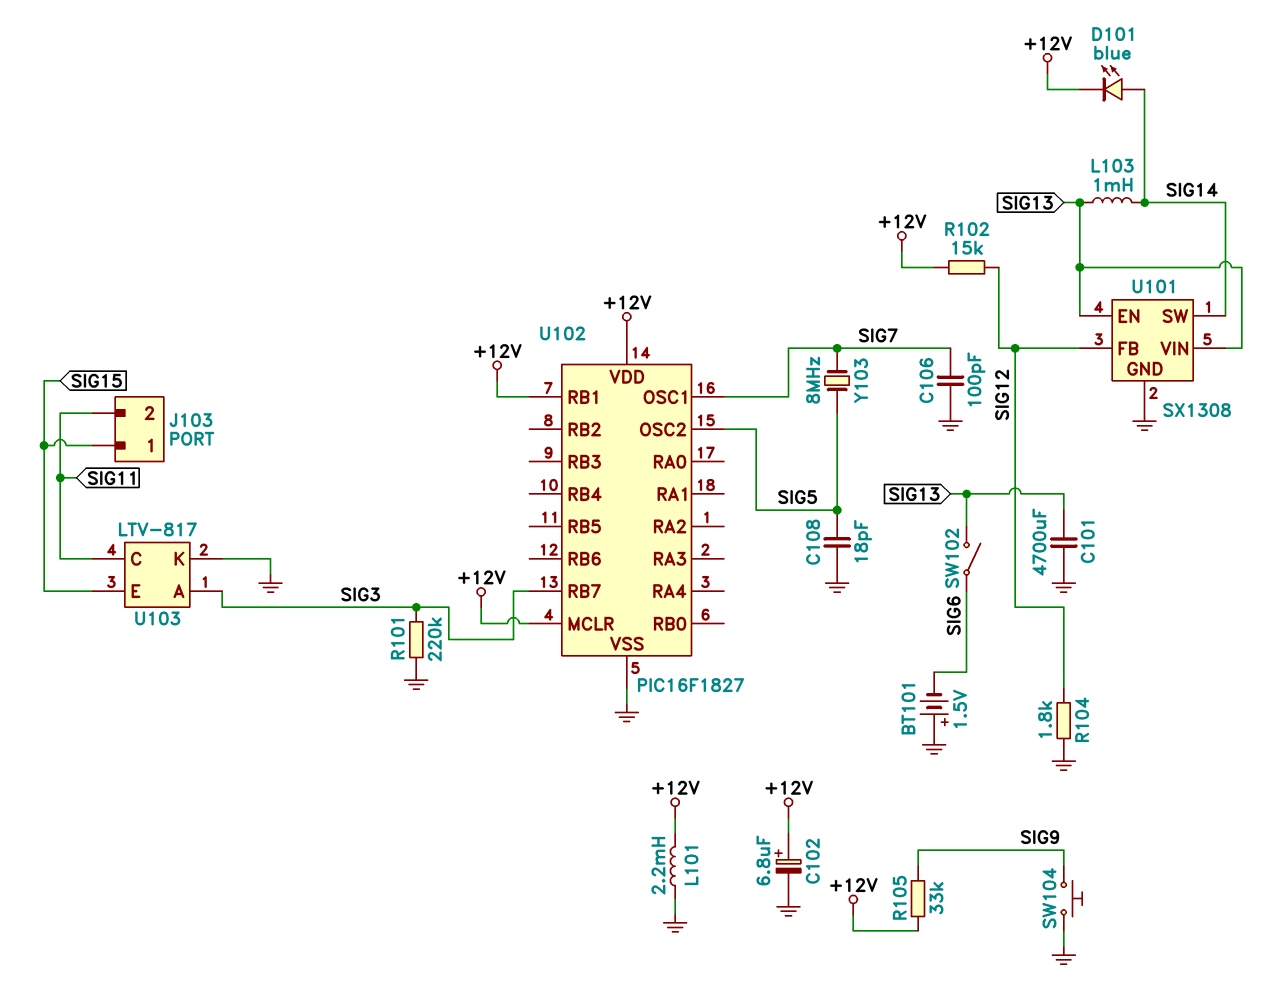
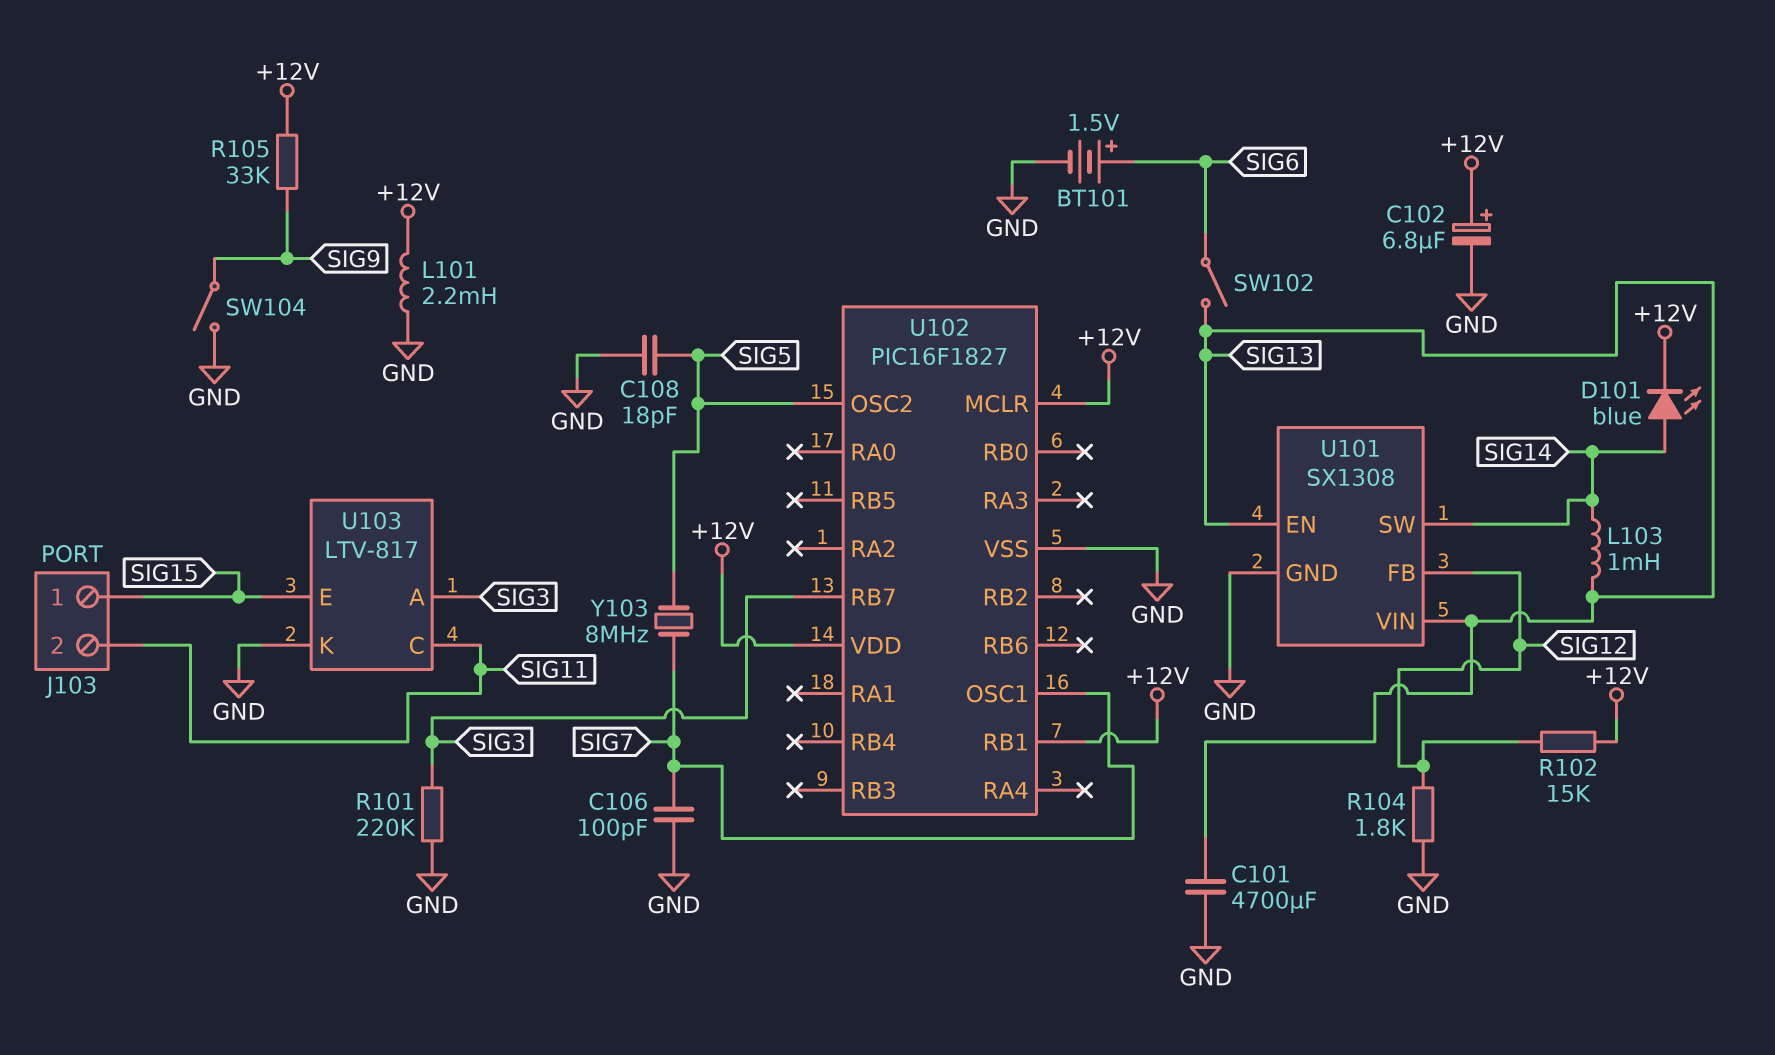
BT101: 1.5V (plus GND, minus SIG6) -> 1.5V (plus SIG6, minus GND)
SW104: button (GND, SIG9) -> switch (GND, SIG9)

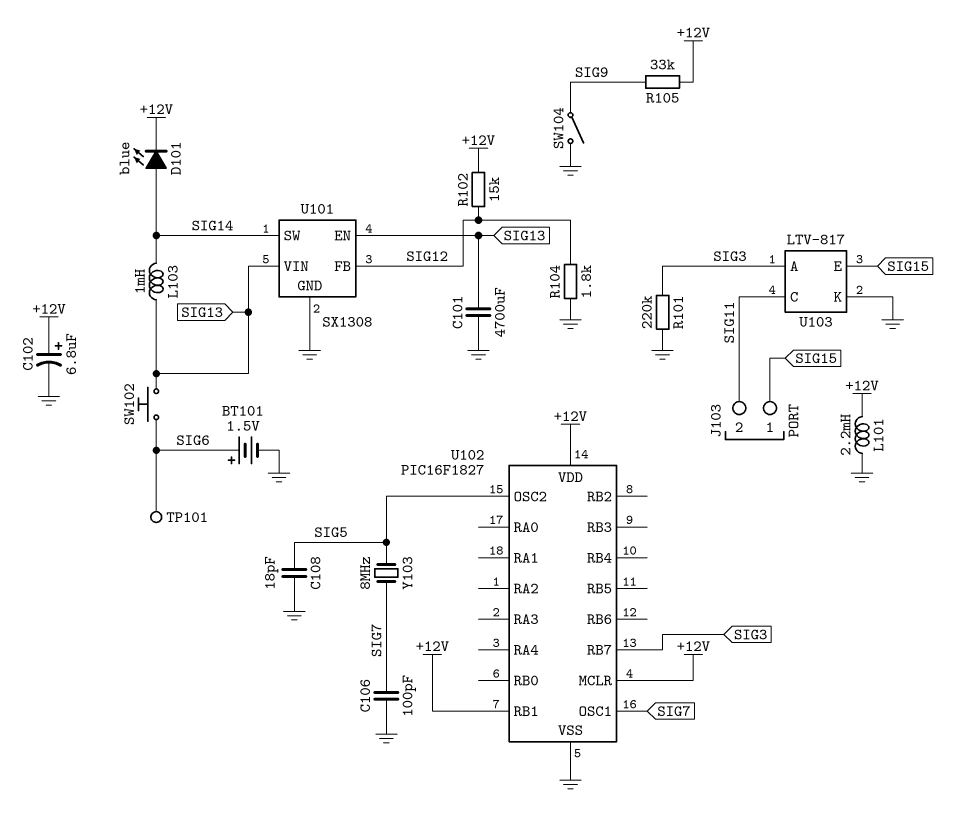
SW102: switch (SIG6, SIG13) -> button (SIG6, SIG13)
TP101: none -> test point (SIG6)

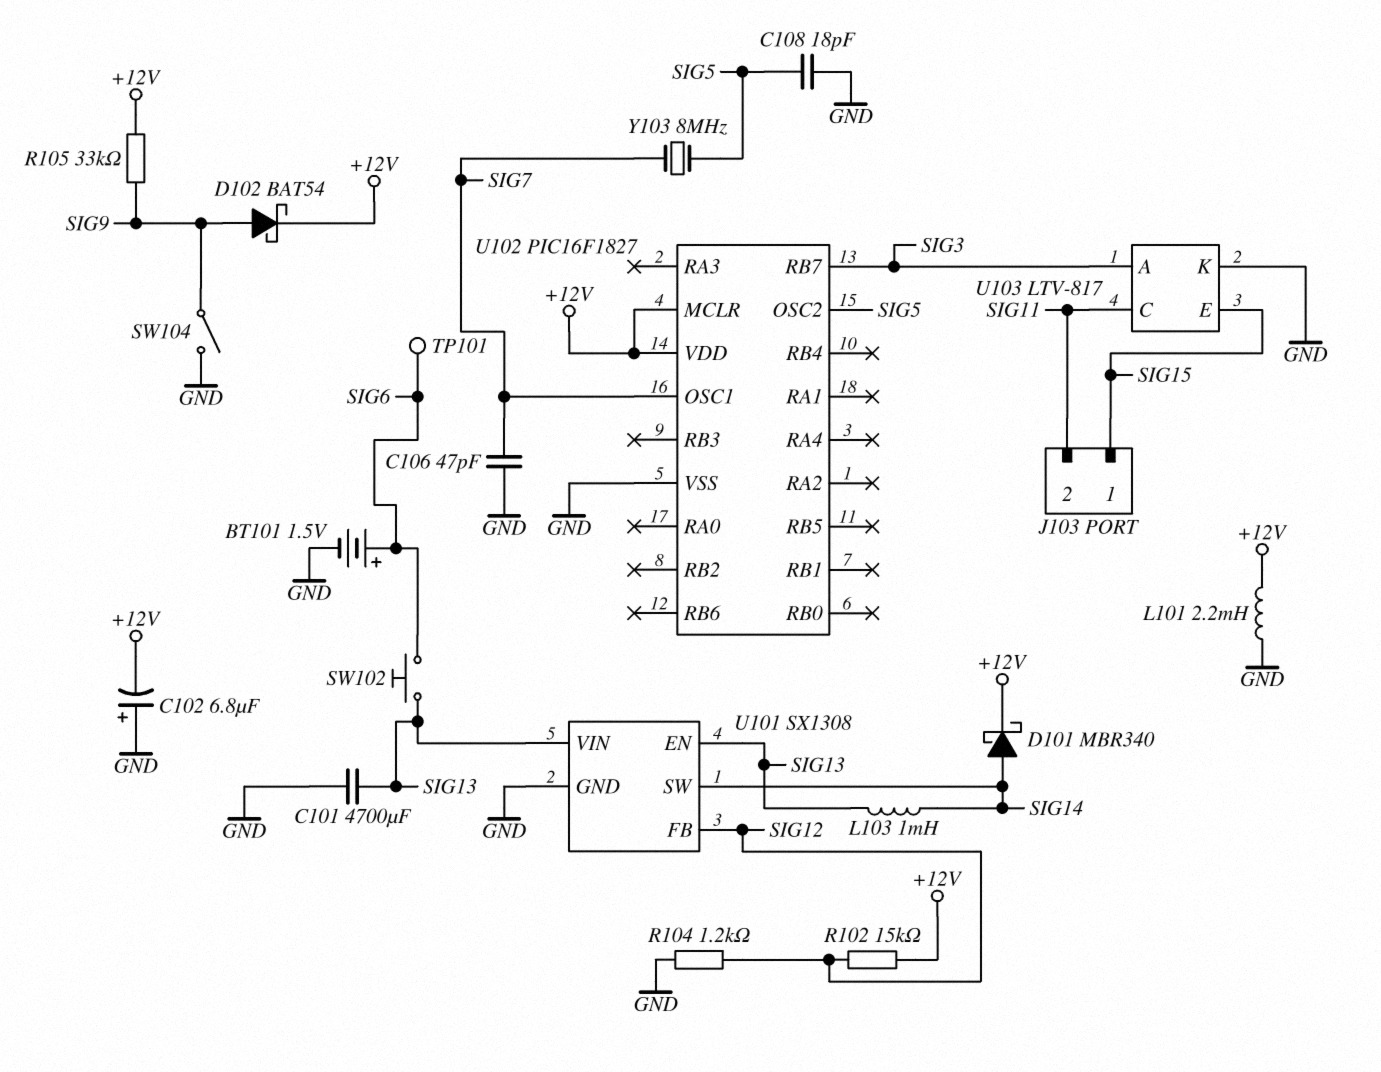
C102: 6.8uF (plus +12V, minus GND) -> 6.8uF (plus GND, minus +12V)
C106: 100pF (GND, SIG7) -> 47pF (GND, SIG7)
D101: LED blue (A SIG14, K +12V) -> schottky MBR340 (A SIG14, K +12V)
D102: none -> schottky BAT54 (A SIG9, K +12V)
R101: 220k (GND, SIG3) -> none
R104: 1.8k (GND, SIG12) -> 1.2k (GND, SIG12)
U102 pin RB1: +12V -> none

